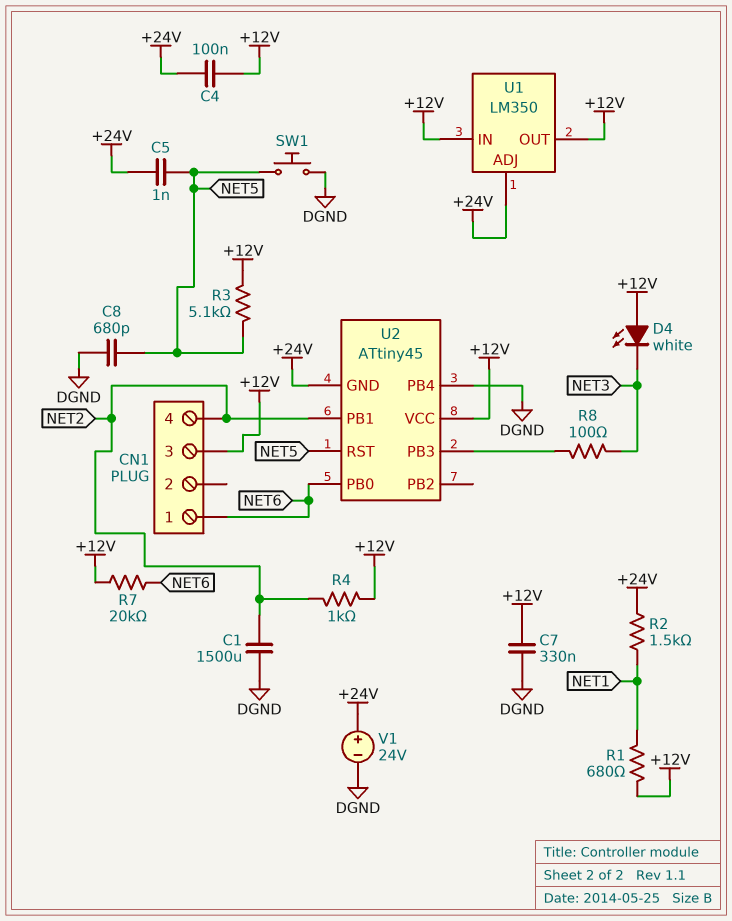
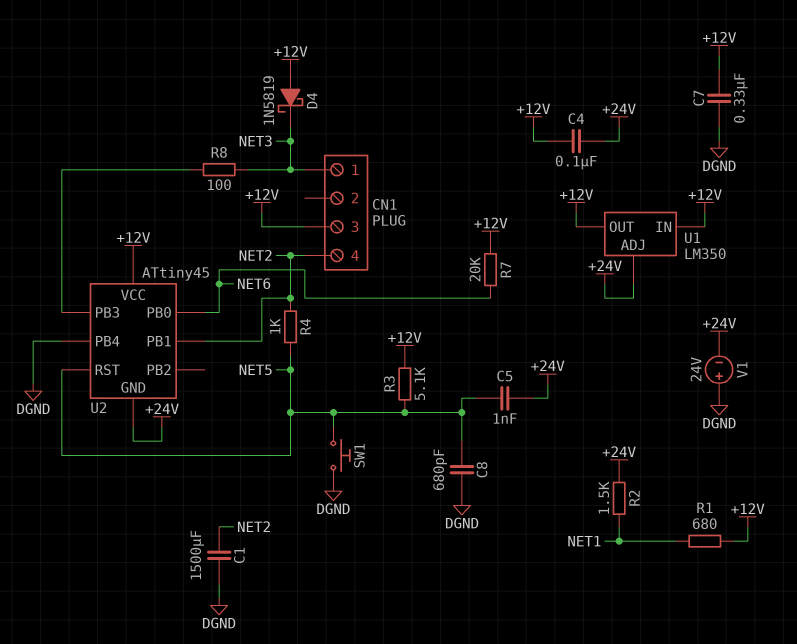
CN1 pin 1: NET6 -> NET3
D4: LED white (A +12V, K NET3) -> schottky 1N5819 (A +12V, K NET3)
R4: 1k (+12V, NET2) -> 1k (NET2, NET5)
V1: 24V (plus +24V, minus DGND) -> 24V (plus DGND, minus +24V)

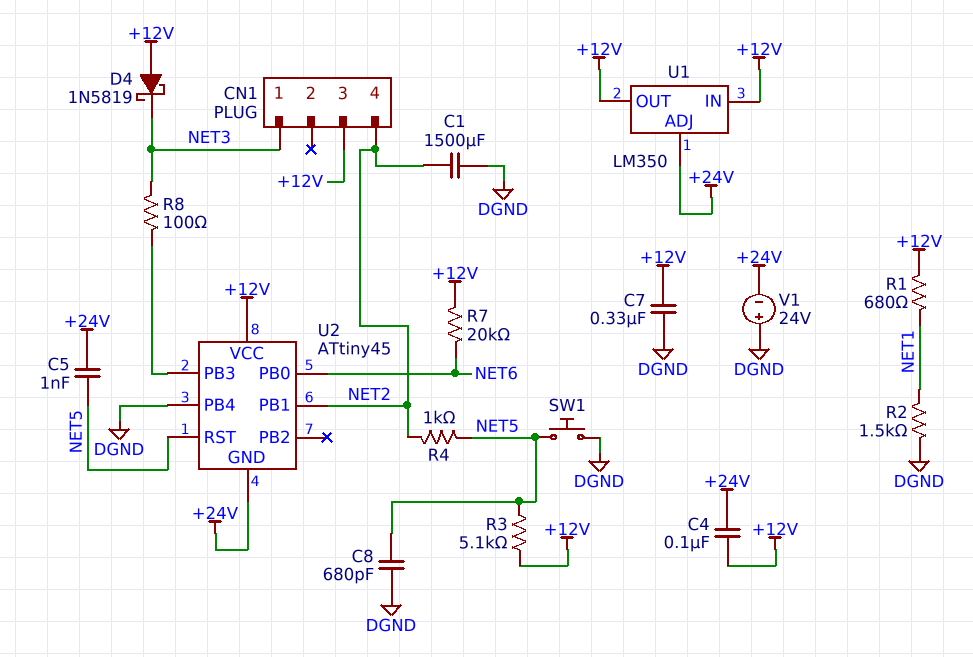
R2: 1.5k (+24V, NET1) -> 1.5k (DGND, NET1)

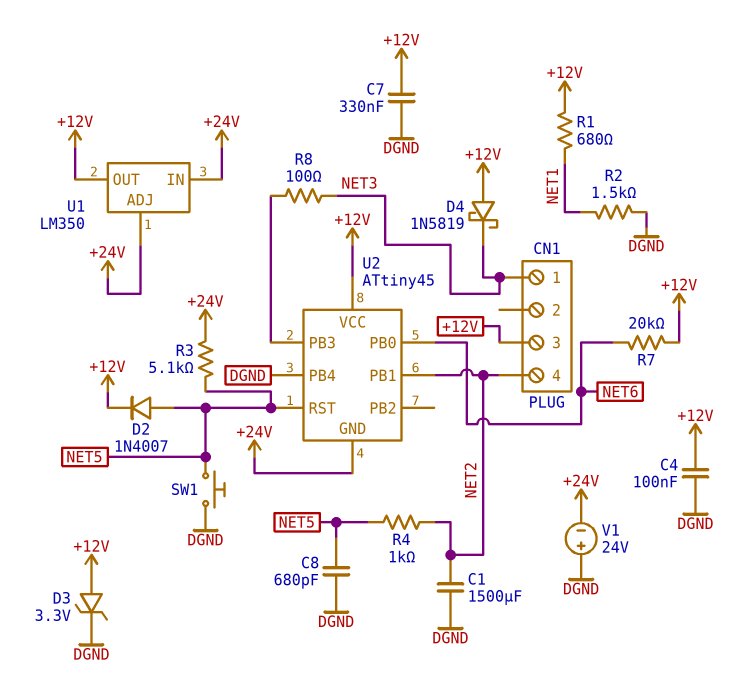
C4: 100nF (+12V, +24V) -> 100nF (+12V, DGND)
C5: 1nF (+24V, NET5) -> none
D2: none -> diode 1N4007 (A NET5, K +12V)
D3: none -> zener 3.3V (A +12V, K DGND)
R3: 5.1k (+12V, NET5) -> 5.1k (+24V, NET5)
U1 pin IN: +12V -> +24V

